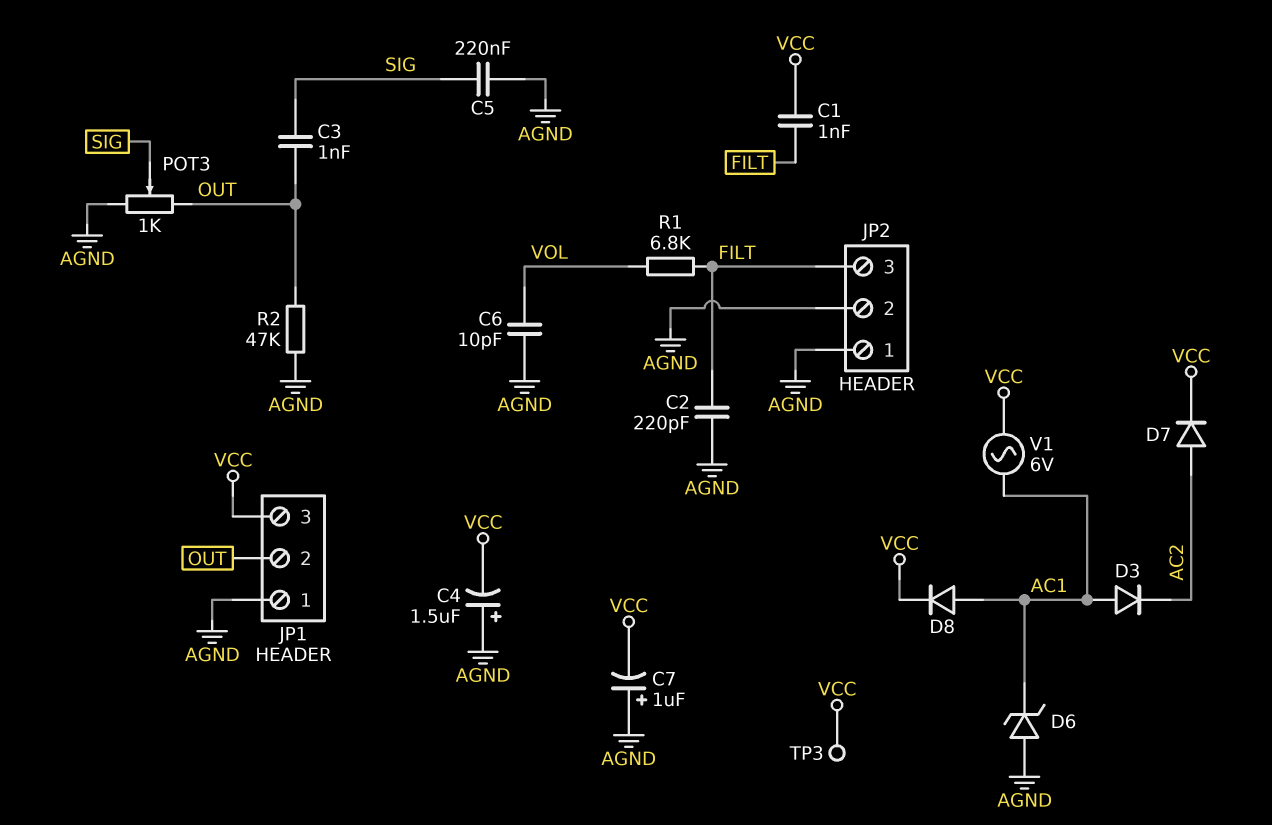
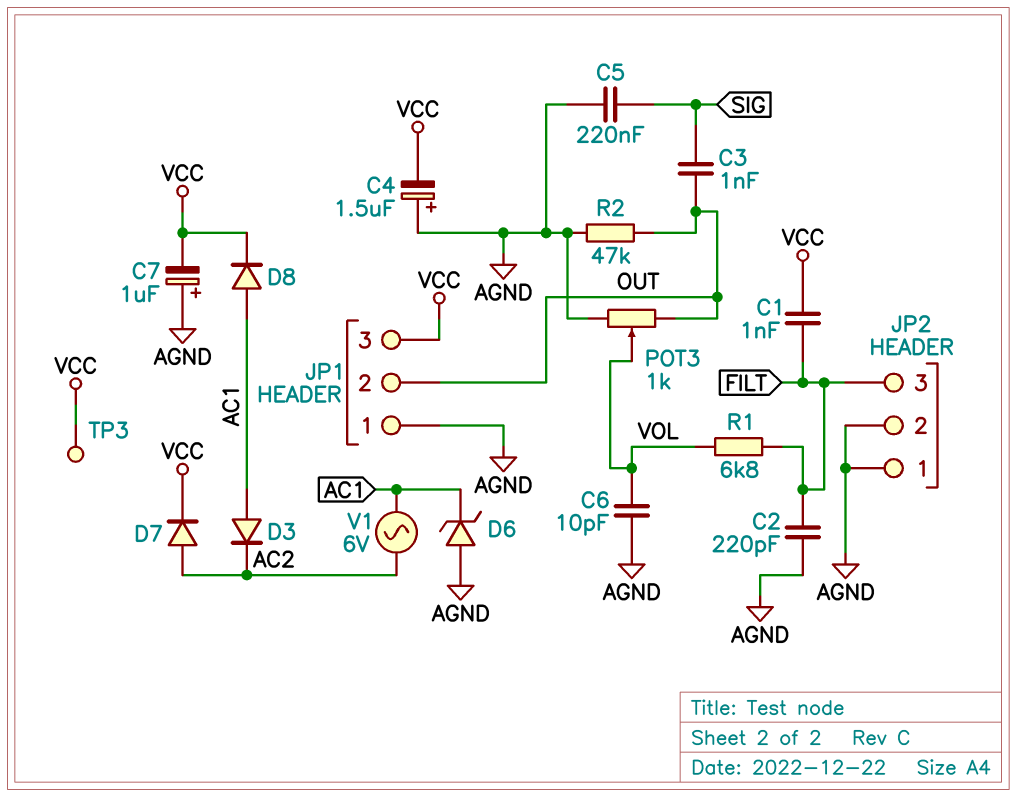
POT3: 1k (AGND, OUT, wiper SIG) -> 1k (AGND, OUT, wiper VOL)
V1: AC 6V (AC1, VCC) -> AC 6V (AC1, AC2)

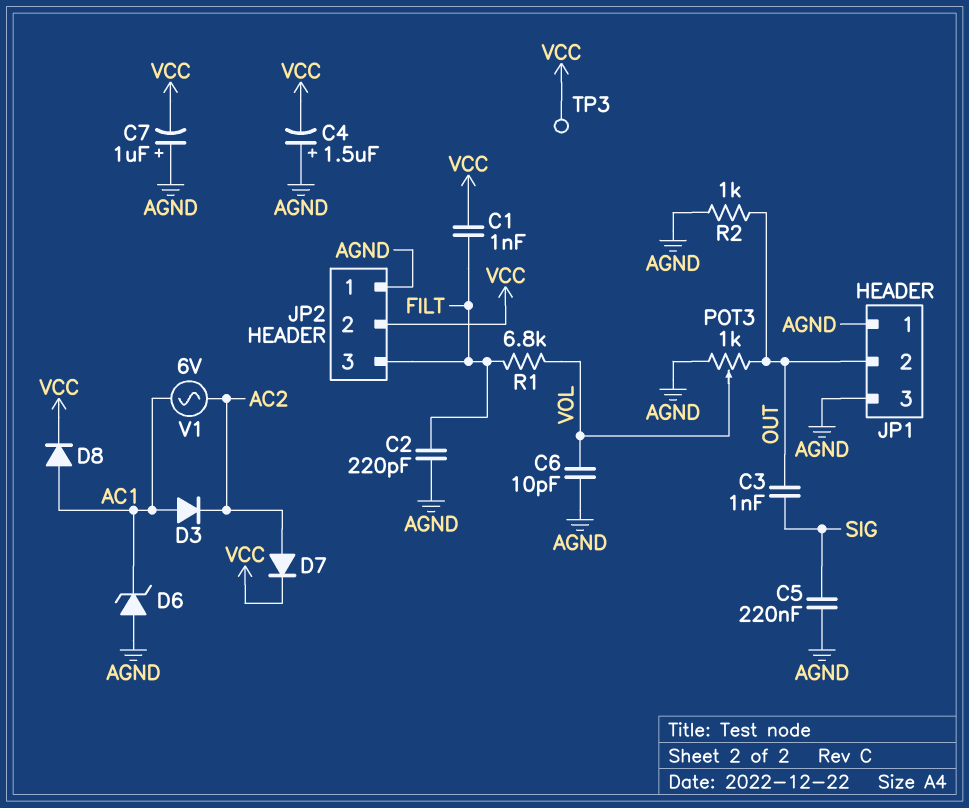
JP1 pin 3: VCC -> AGND
JP2 pin 2: AGND -> VCC
R2: 47k (AGND, OUT) -> 1k (AGND, OUT)

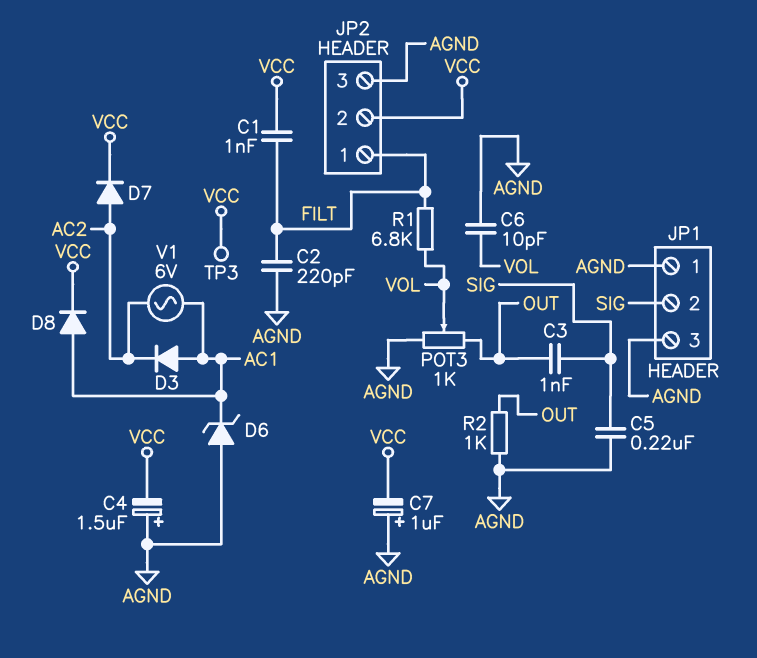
JP1 pin 2: OUT -> SIG
JP2 pin 1: AGND -> FILT
JP2 pin 3: FILT -> AGND

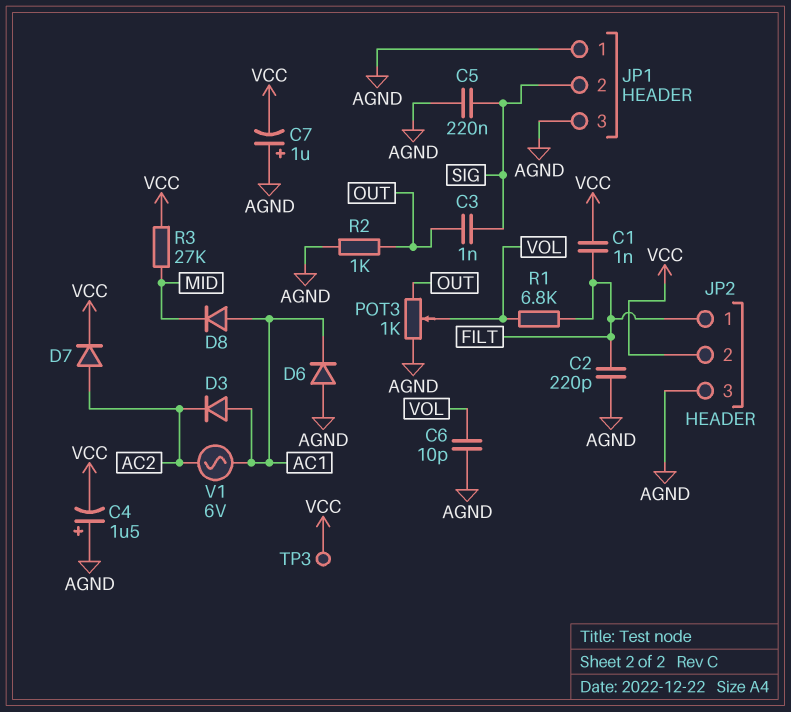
D6: zener (A AGND, K AC1) -> diode (A AGND, K AC1)
D8: diode (A AC1, K VCC) -> diode (A AC1, K MID)
R3: none -> 27k (MID, VCC)

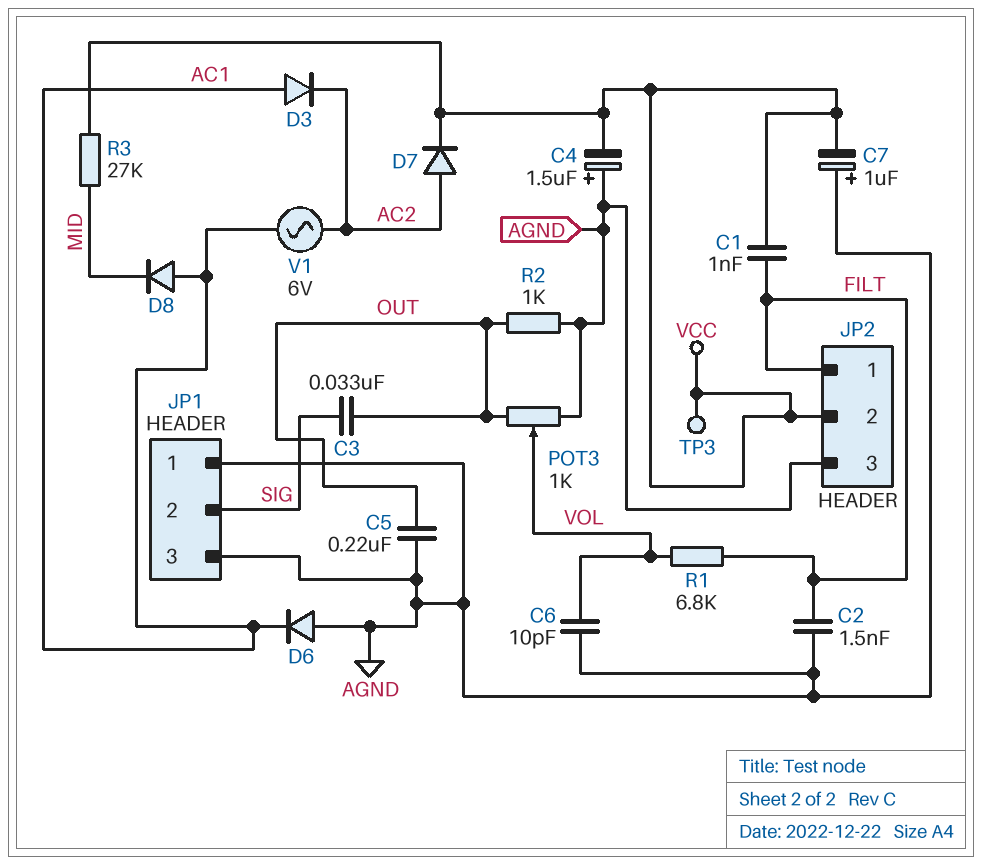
C2: 220pF (AGND, FILT) -> 1.5nF (AGND, FILT)
C3: 1nF (OUT, SIG) -> 33nF (OUT, SIG)
C5: 220nF (AGND, SIG) -> 220nF (AGND, OUT)

